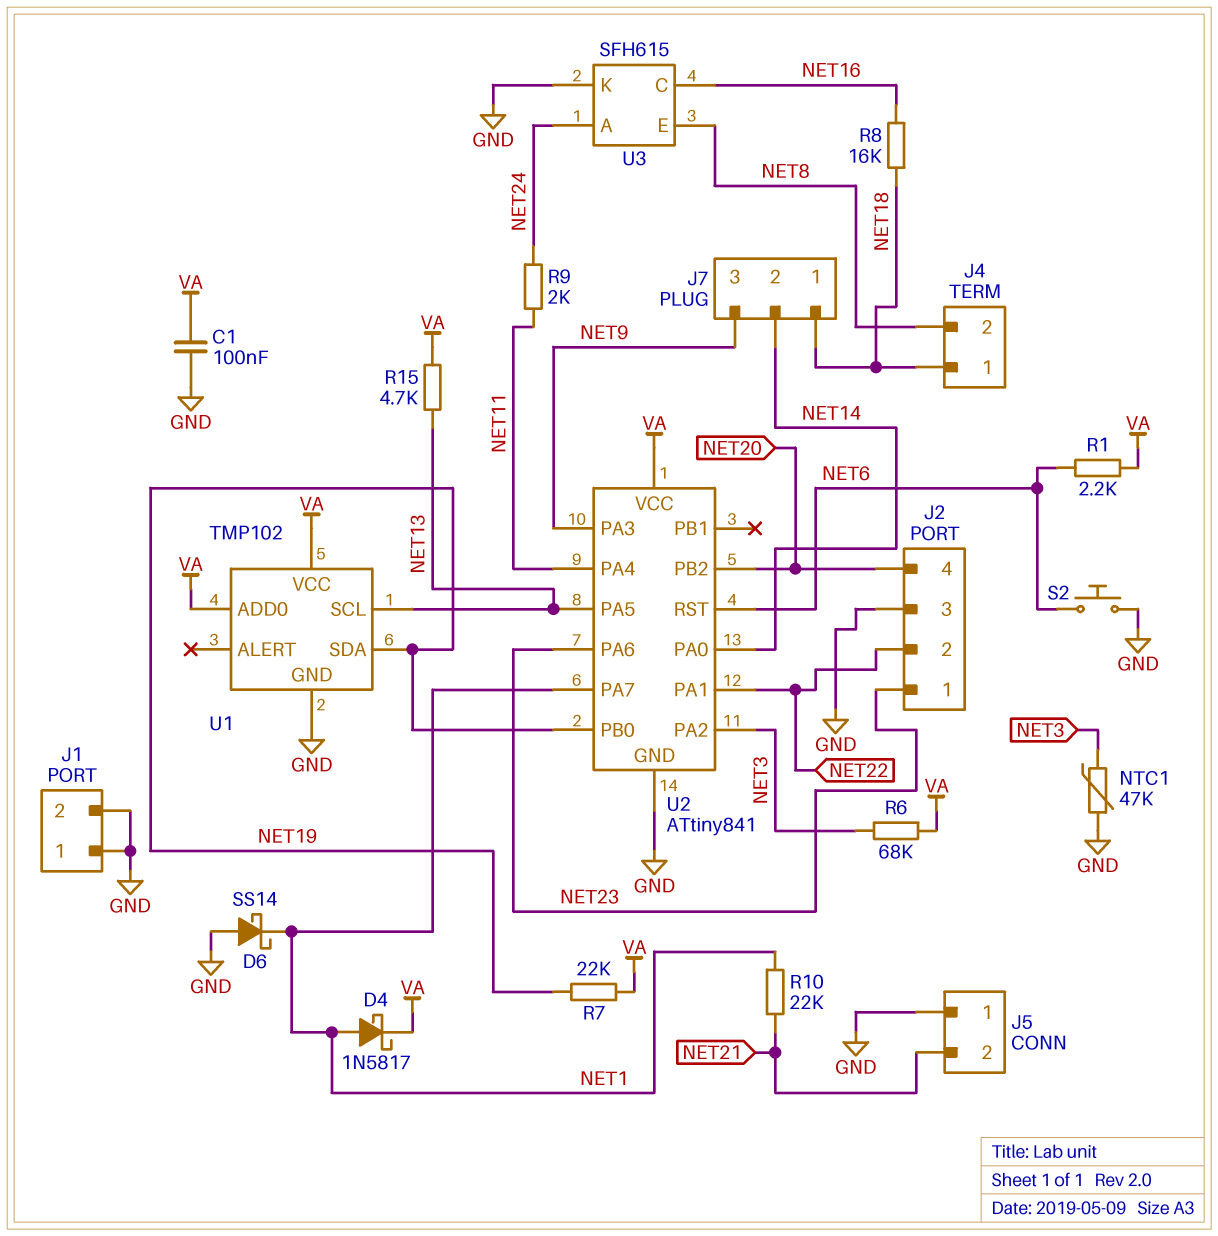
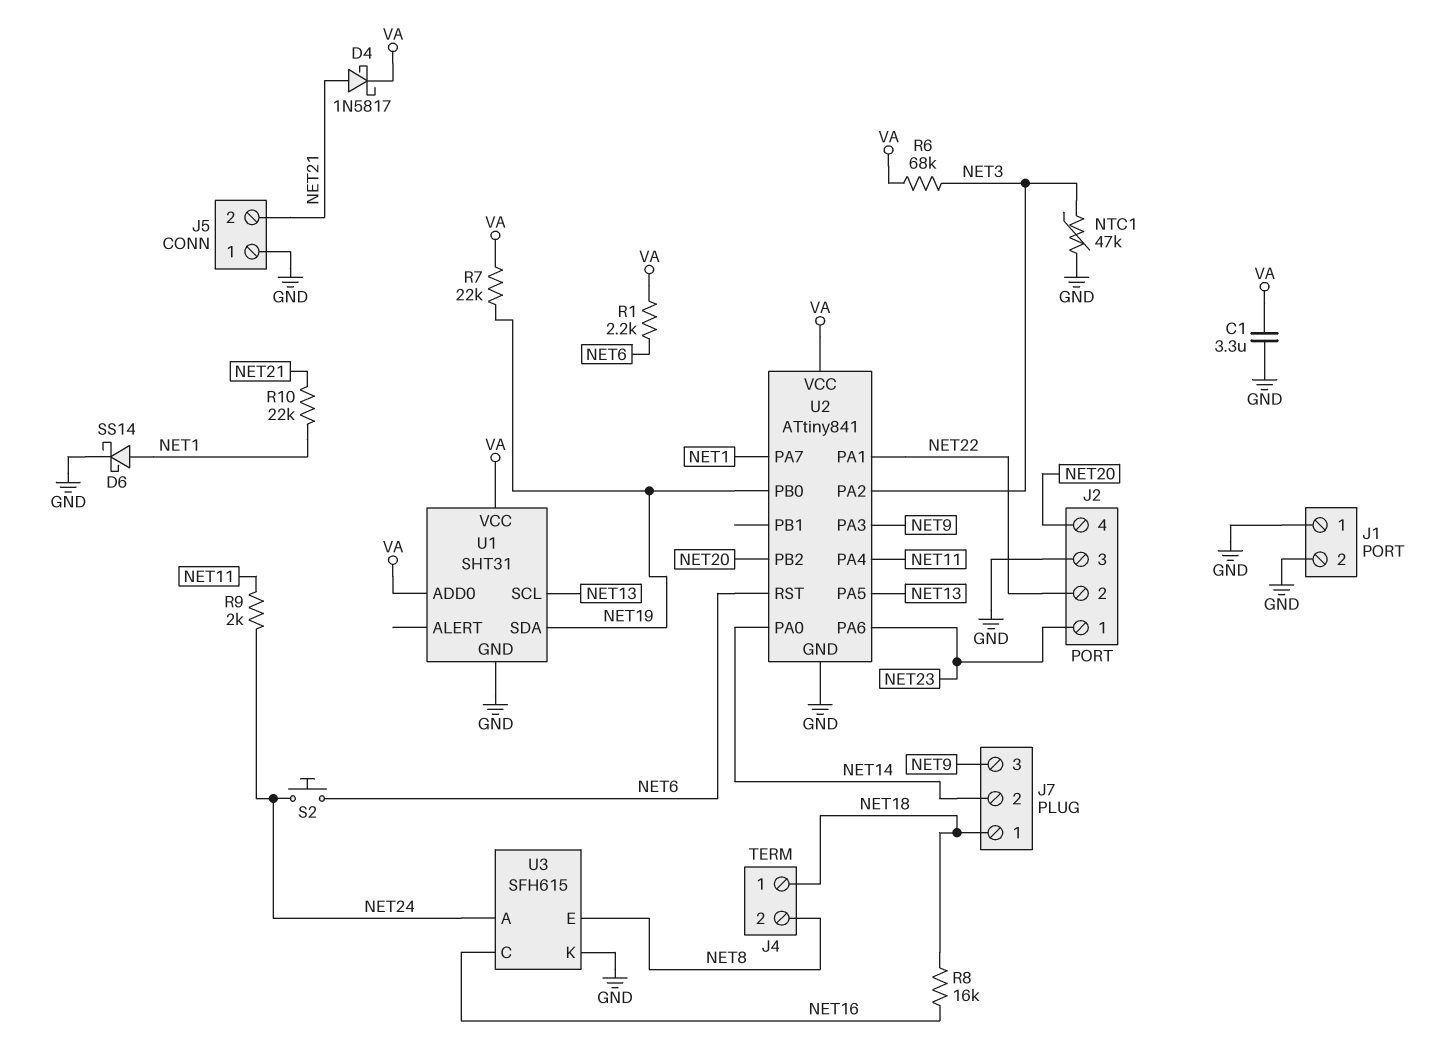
C1: 100nF (GND, VA) -> 3.3uF (GND, VA)
D4: schottky 1N5817 (A NET1, K VA) -> schottky 1N5817 (A NET21, K VA)
D6: schottky SS14 (A GND, K NET1) -> schottky SS14 (A NET1, K GND)
R15: 4.7k (NET13, VA) -> none
S2: button (GND, NET6) -> button (NET6, NET24)
U1: TMP102 -> SHT31

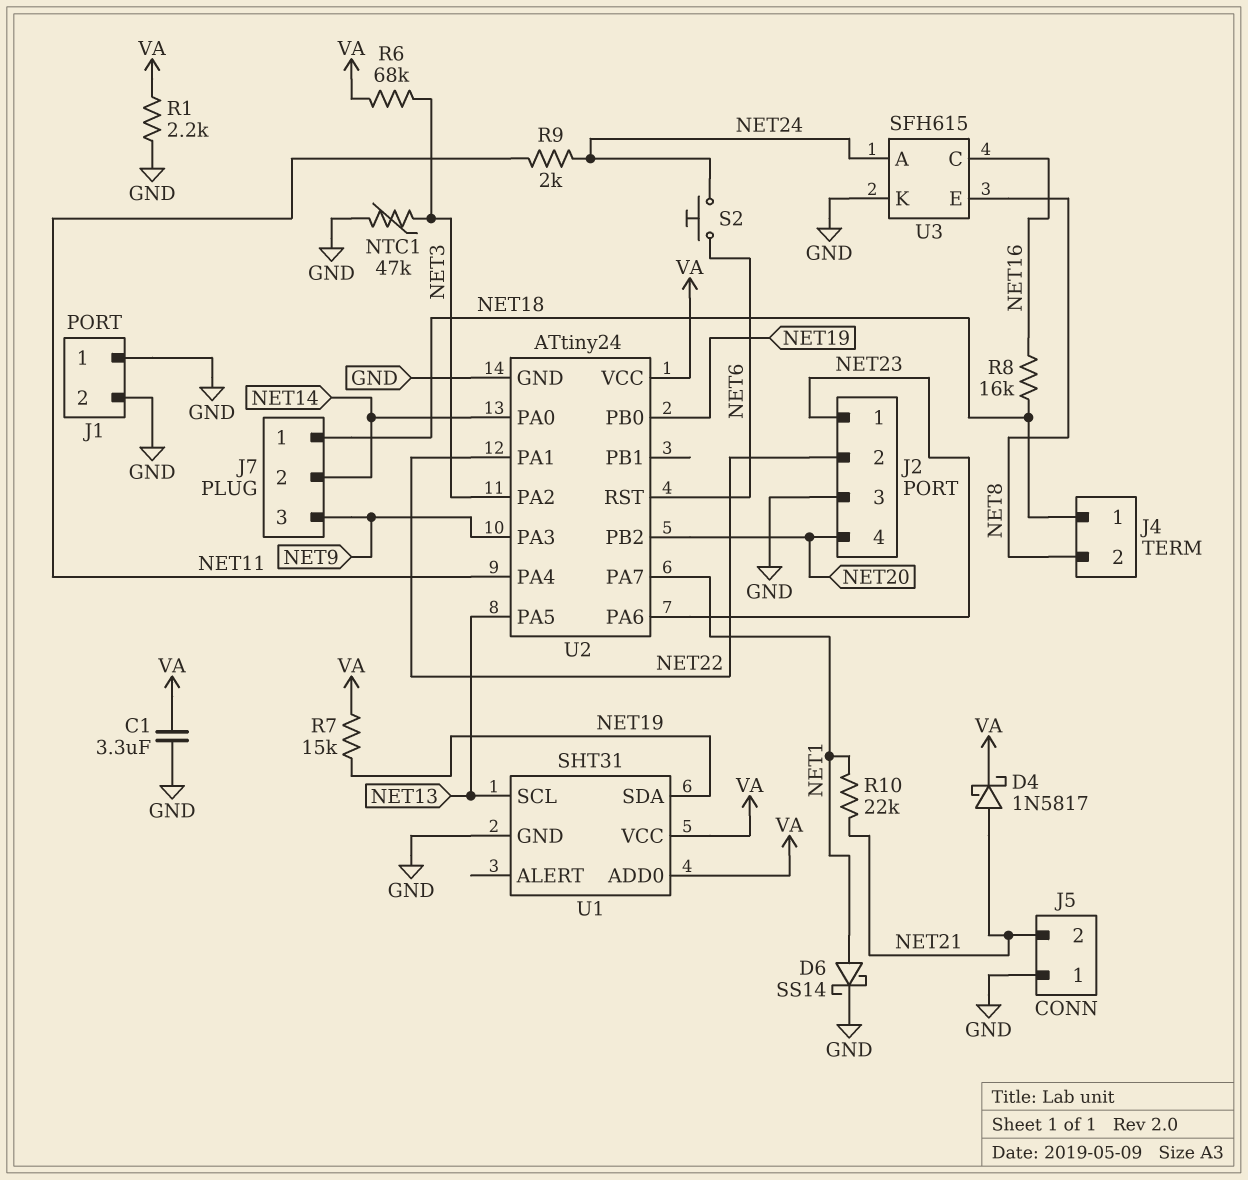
R1: 2.2k (NET6, VA) -> 2.2k (GND, VA)
R7: 22k (NET19, VA) -> 15k (NET19, VA)
U2: ATtiny841 -> ATtiny24

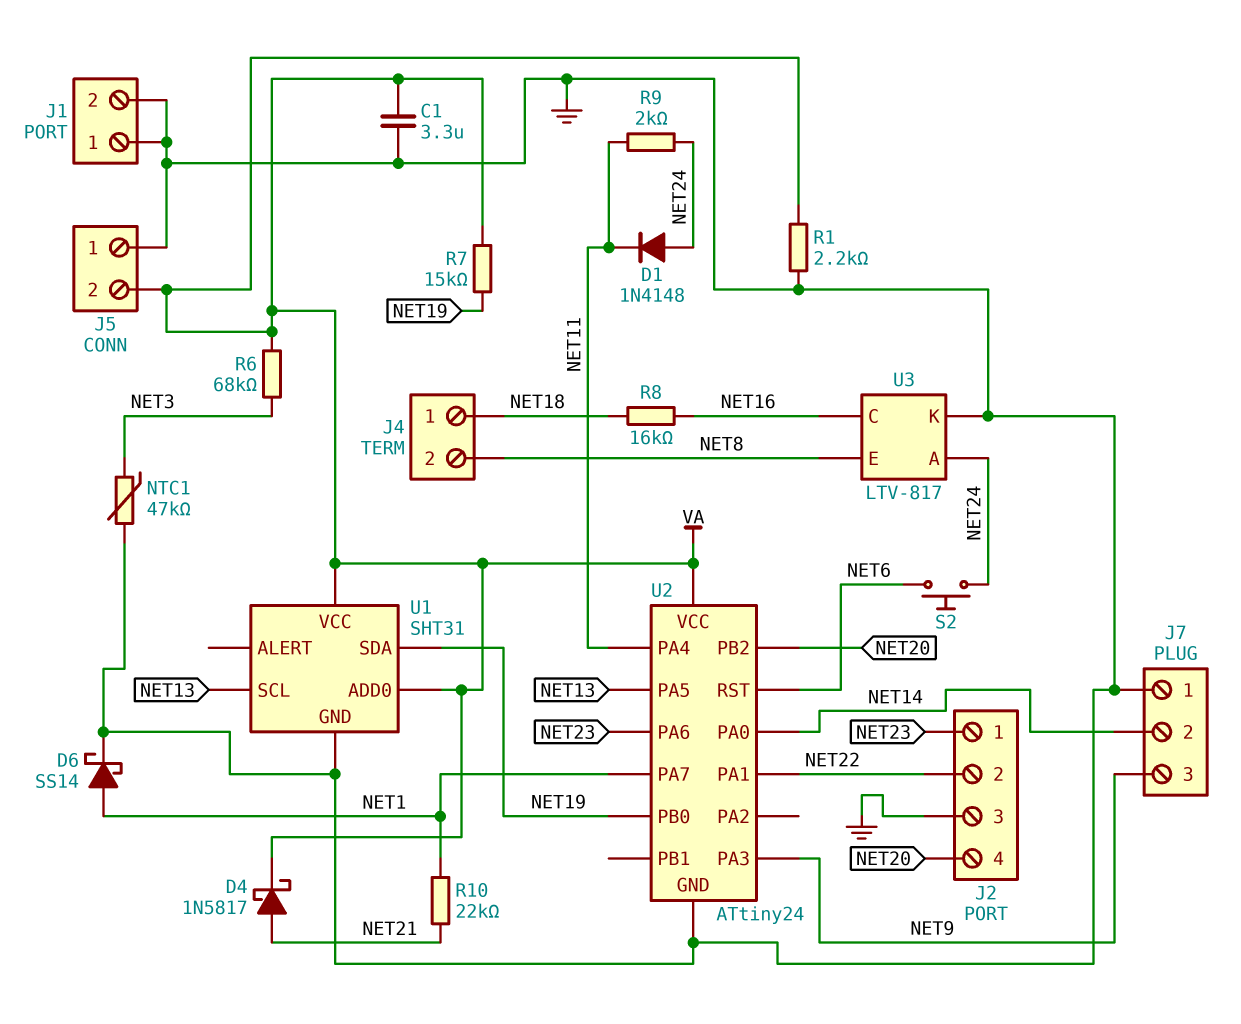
D1: none -> diode 1N4148 (A NET24, K NET11)
J5 pin 2: NET21 -> VA
J7 pin 1: NET18 -> GND
U2 pin PA2: NET3 -> none
U3: SFH615 -> LTV-817

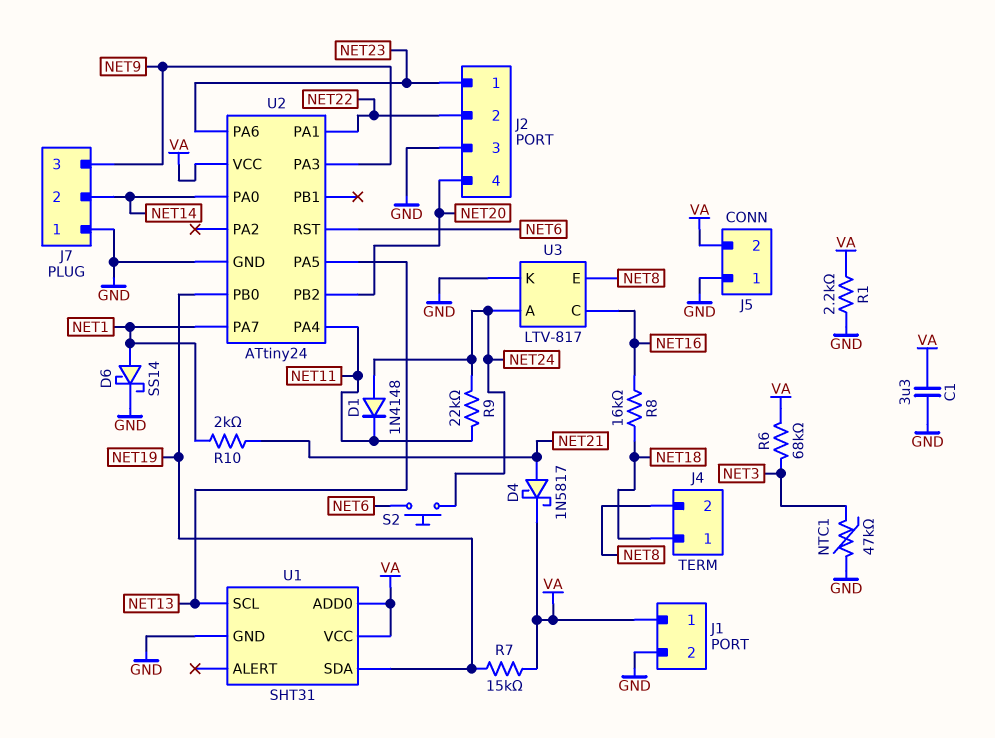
J1 pin 1: GND -> VA
R9: 2k (NET11, NET24) -> 22k (NET11, NET24)
R10: 22k (NET1, NET21) -> 2k (NET1, NET21)

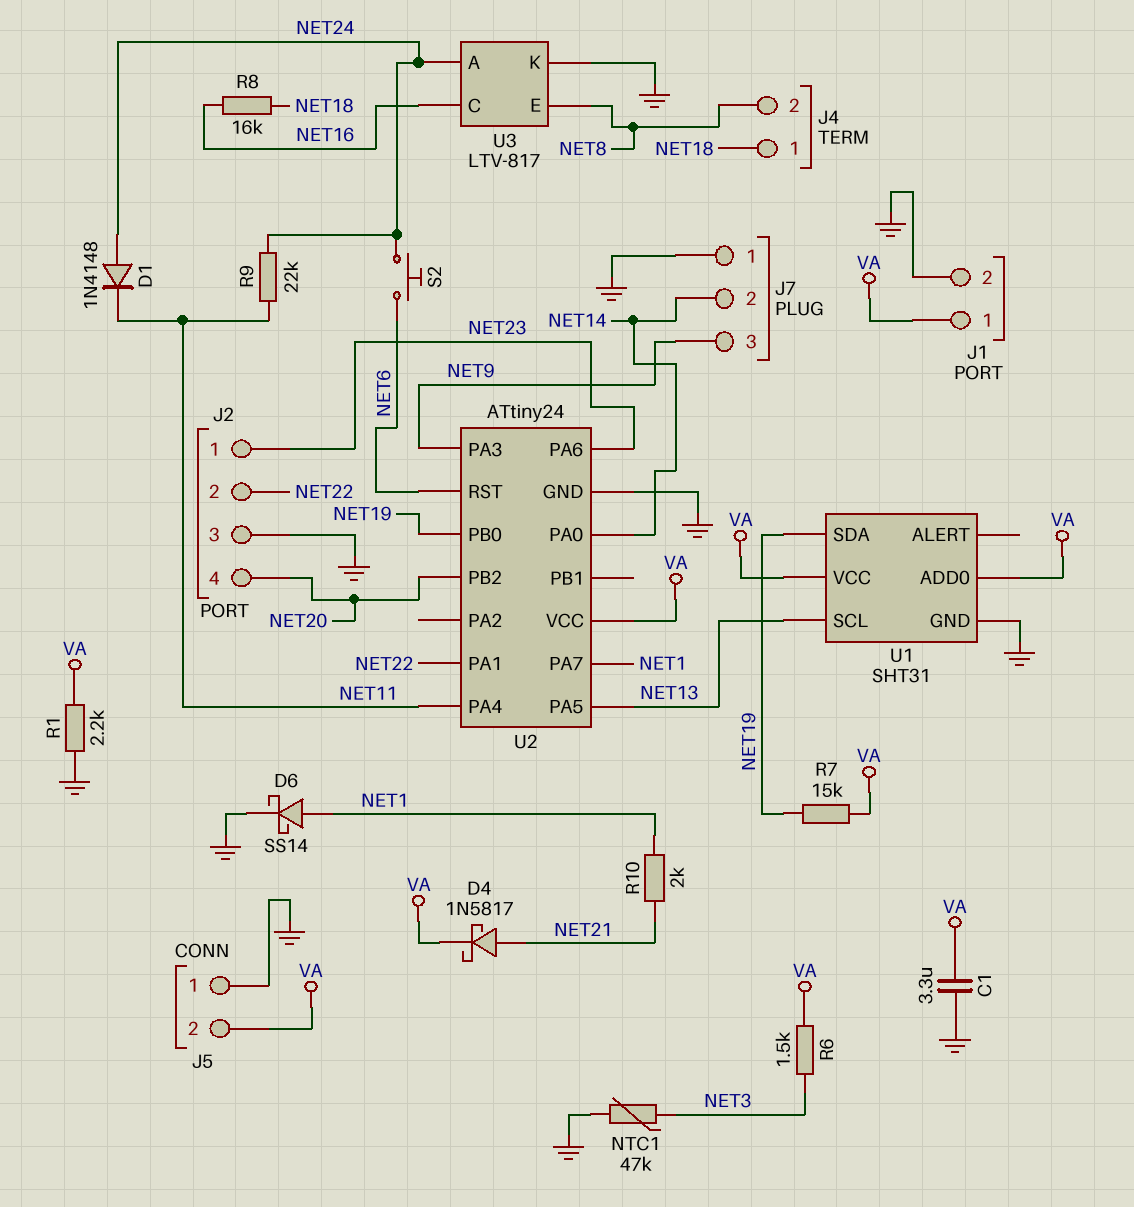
R6: 68k (NET3, VA) -> 1.5k (NET3, VA)

